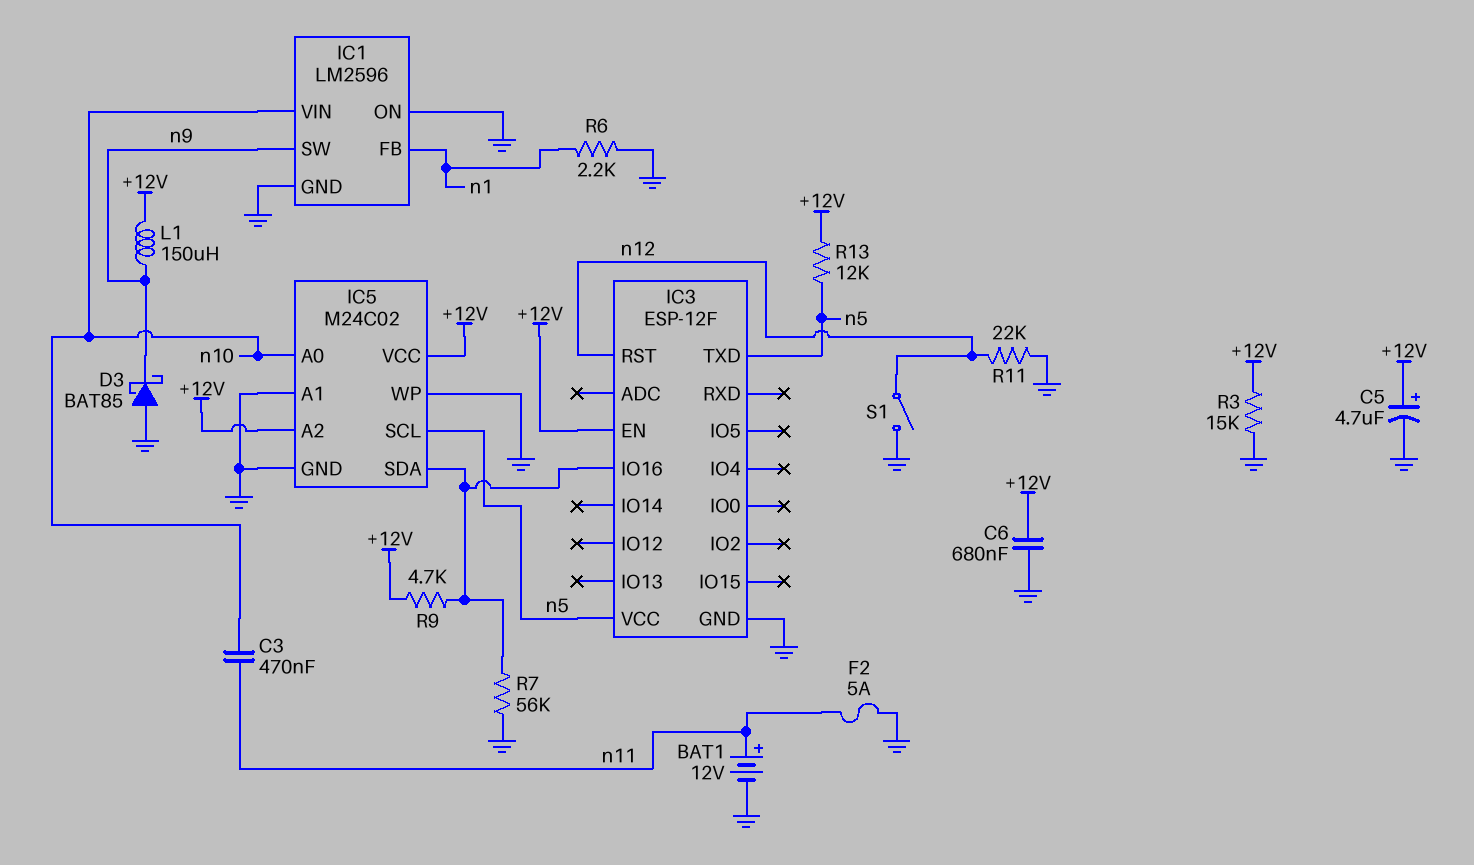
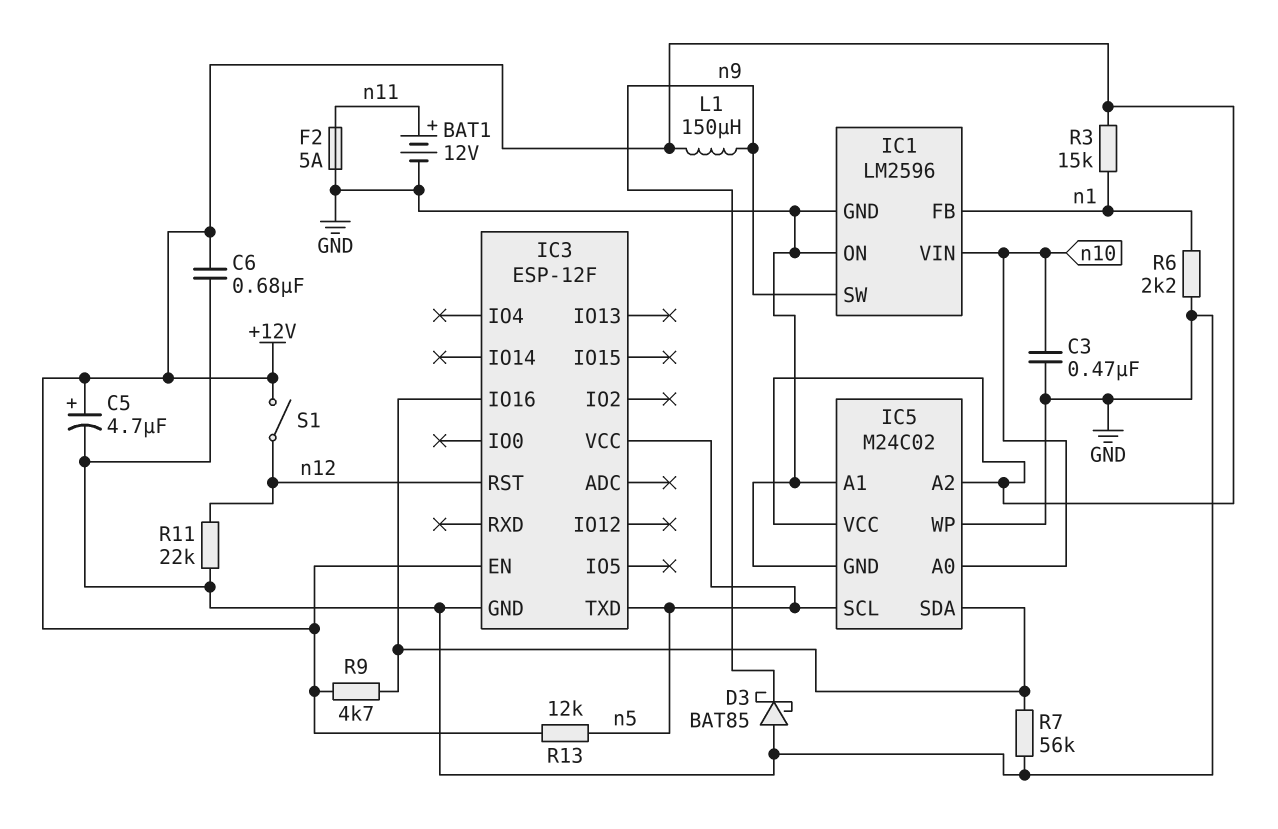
C3: 470nF (n10, n11) -> 470nF (GND, n10)
R3: 15k (+12V, GND) -> 15k (+12V, n1)
S1: switch (GND, n12) -> switch (+12V, n12)

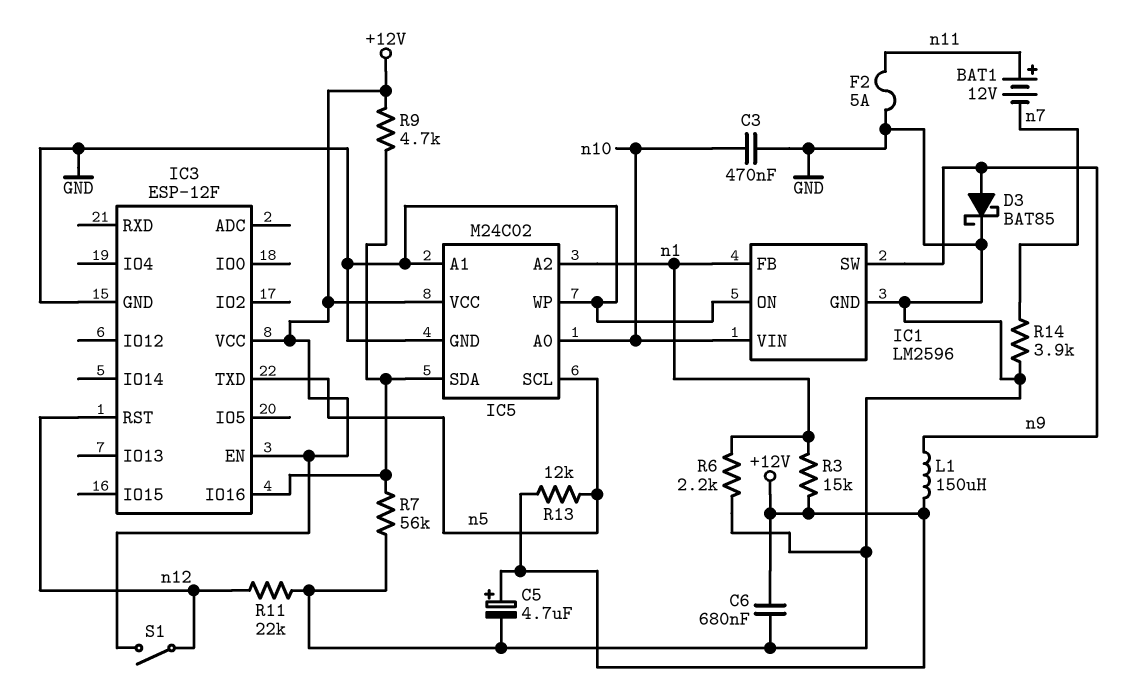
BAT1: 12V (plus n11, minus GND) -> 12V (plus n11, minus n7)
D3: schottky BAT85 (A GND, K n9) -> schottky BAT85 (A n9, K GND)
IC3 pin VCC: n5 -> +12V
IC5 pin A2: +12V -> n1
R14: none -> 3.9k (GND, n7)

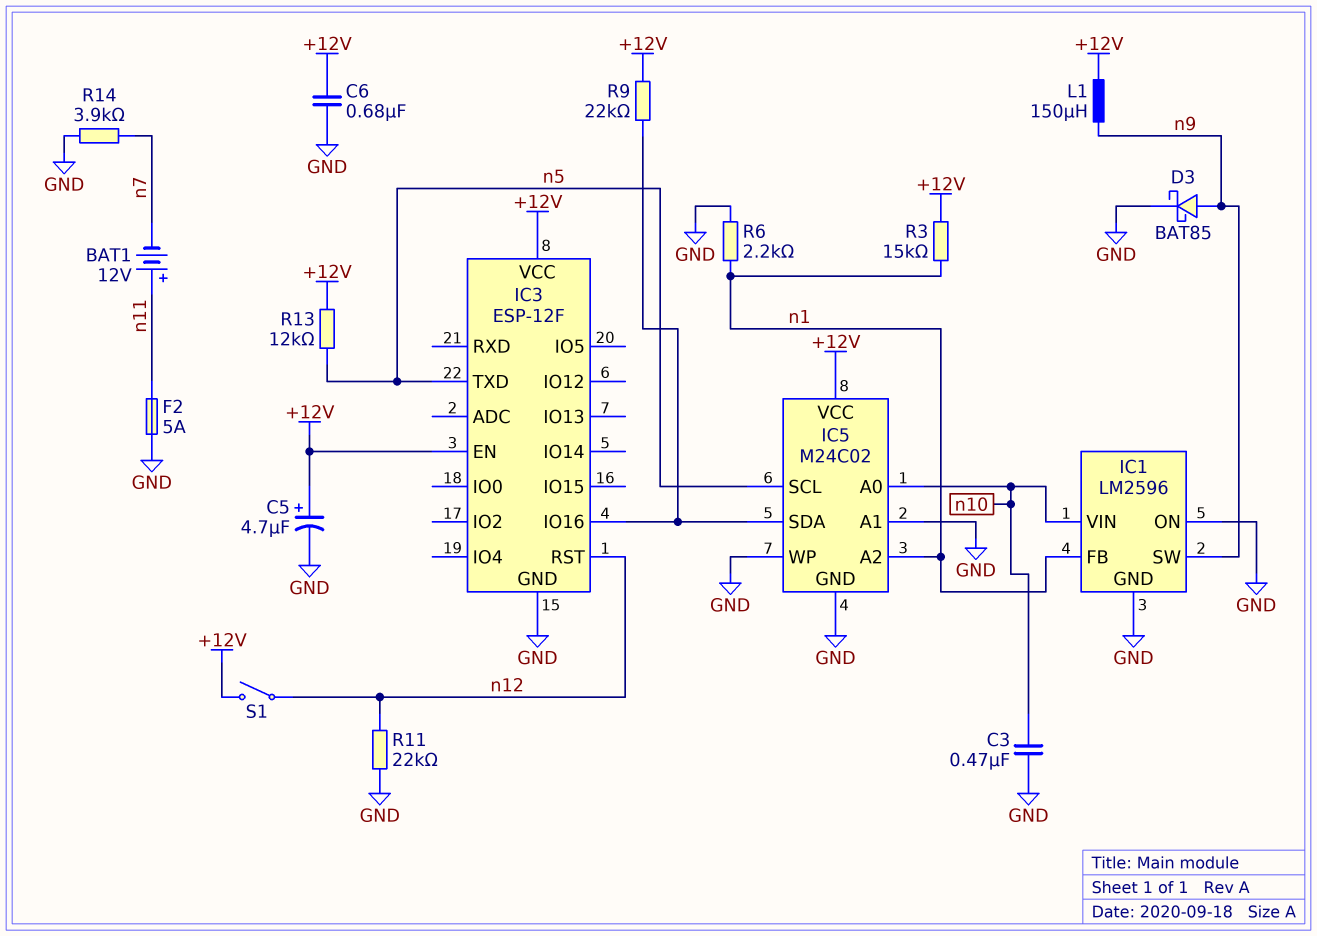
R7: 56k (GND, IC3/IO16) -> none
R9: 4.7k (+12V, IC3/IO16) -> 22k (+12V, IC3/IO16)

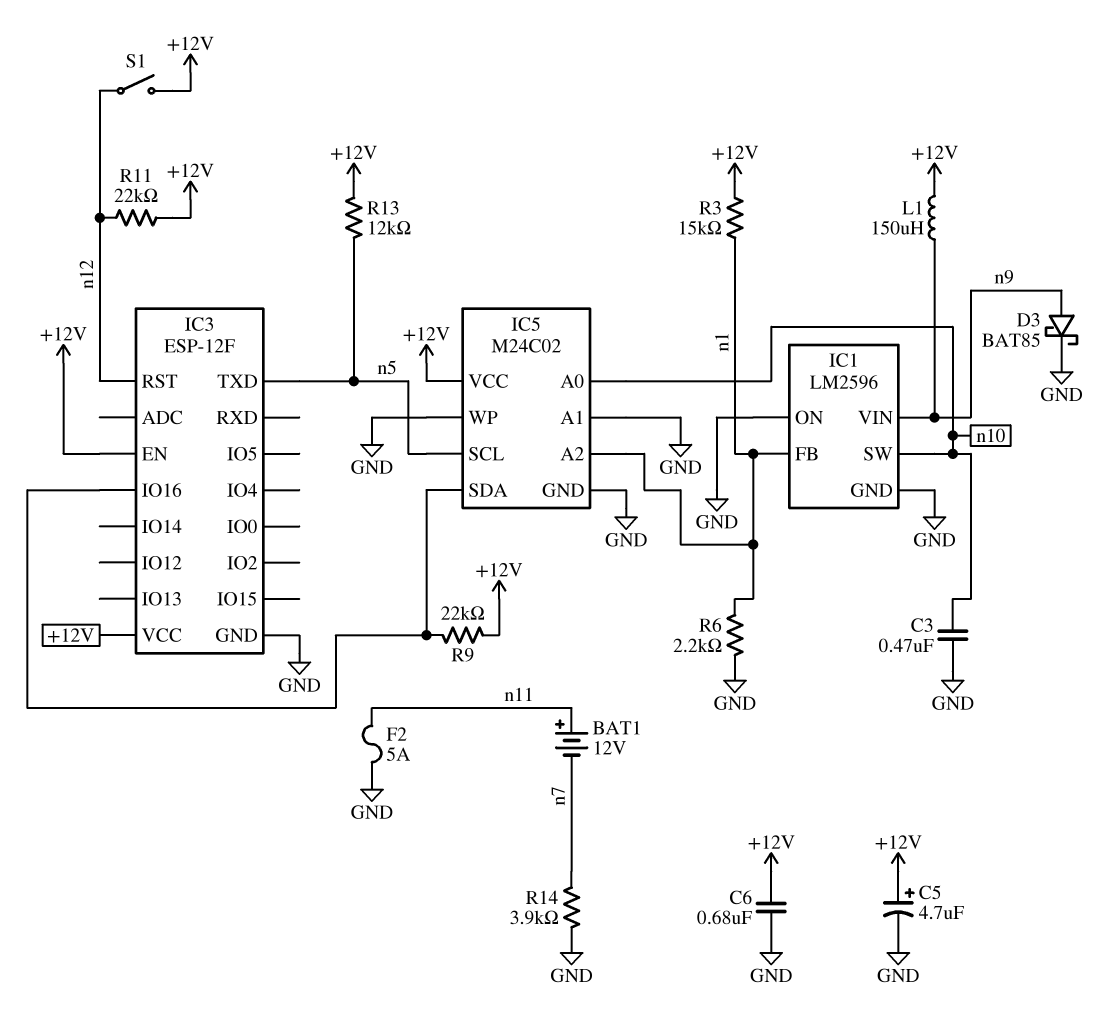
IC1 pin SW: n9 -> n10
IC1 pin VIN: n10 -> n9
R11: 22k (GND, n12) -> 22k (+12V, n12)

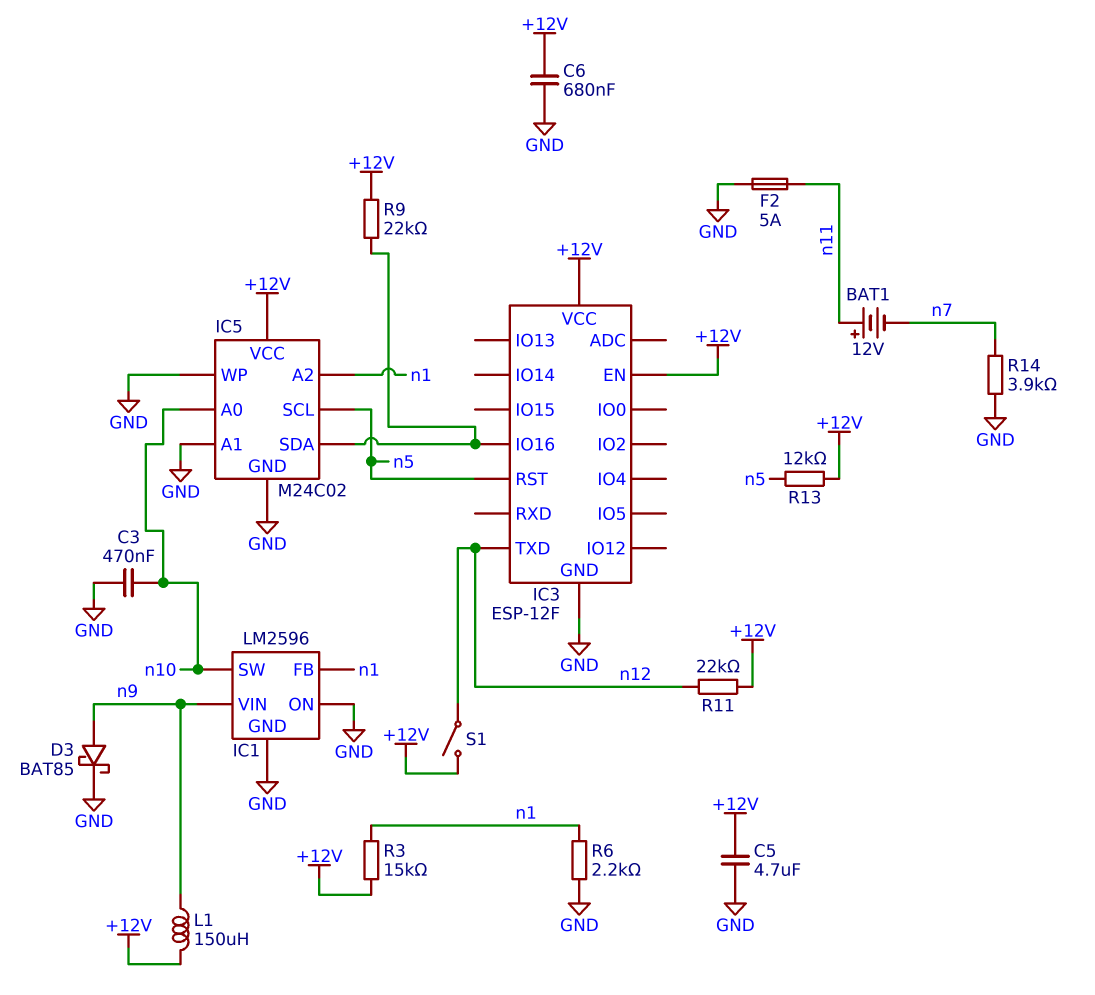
C5: 4.7uF (plus +12V, minus GND) -> 4.7uF (+12V, GND)
IC3 pin RST: n12 -> n5
IC3 pin TXD: n5 -> n12

